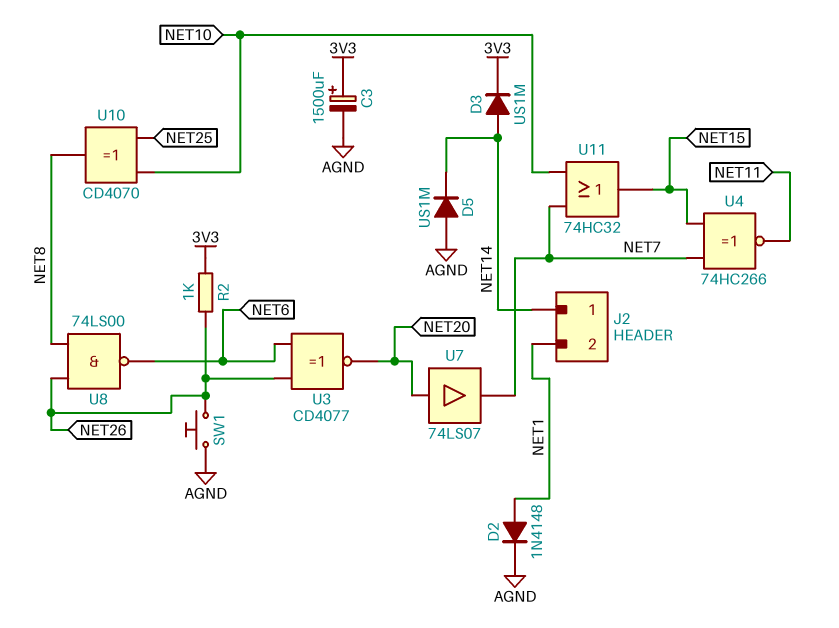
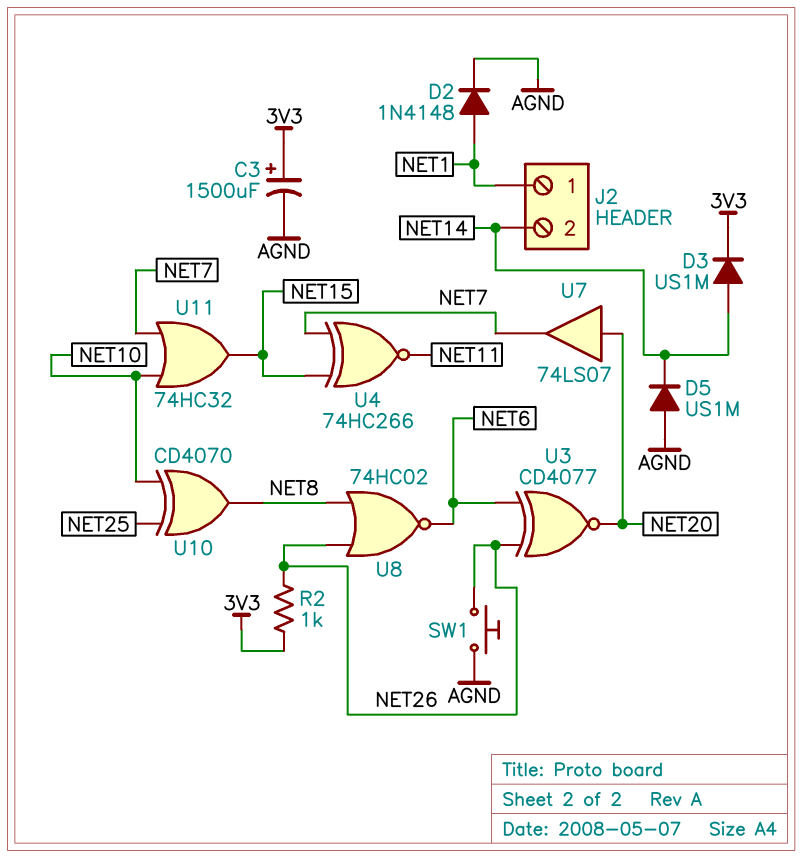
J2 pin 1: NET14 -> NET1
J2 pin 2: NET1 -> NET14
U8: NAND 74LS00 (in NET8, in NET26, out NET6) -> NOR 74HC02 (in NET8, in NET26, out NET6)

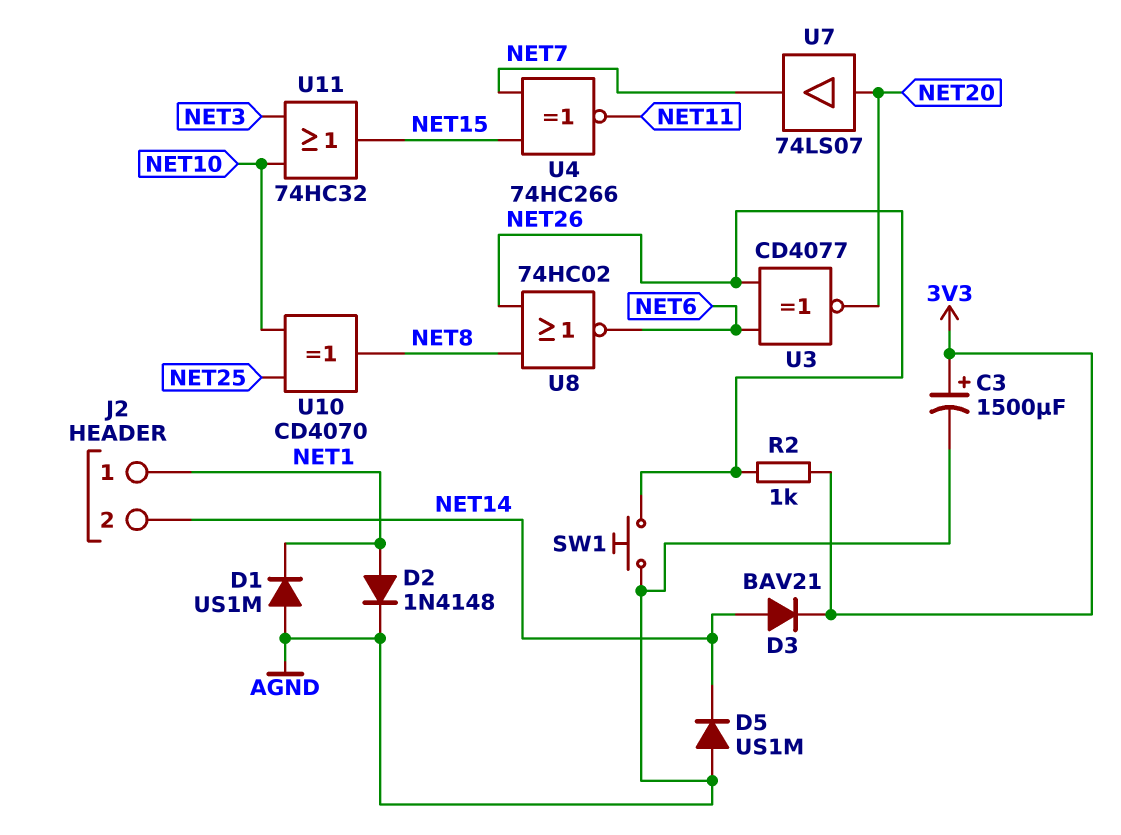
D1: none -> diode US1M (A AGND, K NET1)
D3: diode US1M (A NET14, K 3V3) -> diode BAV21 (A NET14, K 3V3)
U11: OR 74HC32 (in NET7, in NET10, out NET15) -> OR 74HC32 (in NET3, in NET10, out NET15)

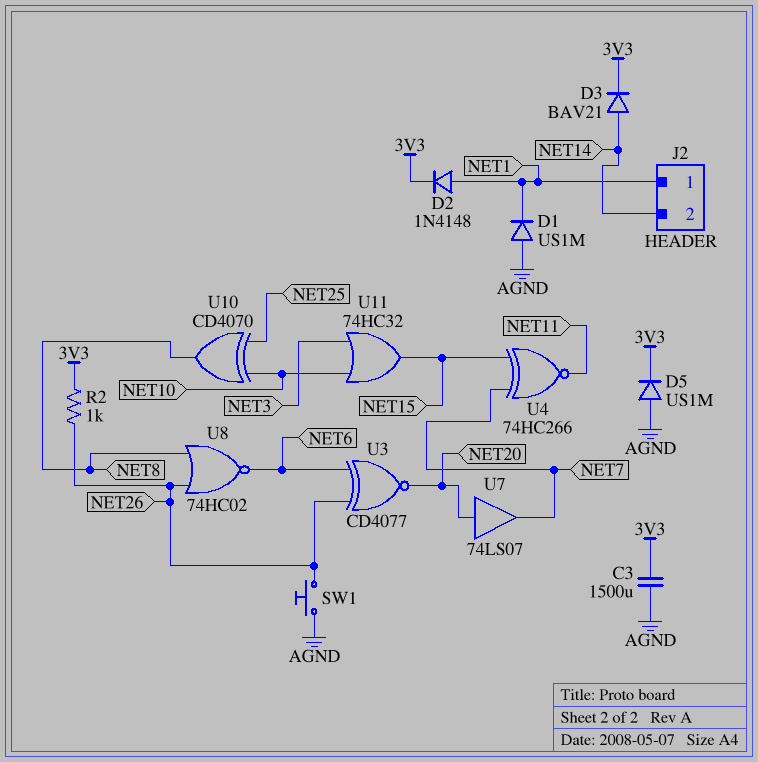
C3: 1500uF (plus 3V3, minus AGND) -> 1500uF (3V3, AGND)
D2: diode 1N4148 (A NET1, K AGND) -> diode 1N4148 (A NET1, K 3V3)
D5: diode US1M (A AGND, K NET14) -> diode US1M (A AGND, K 3V3)

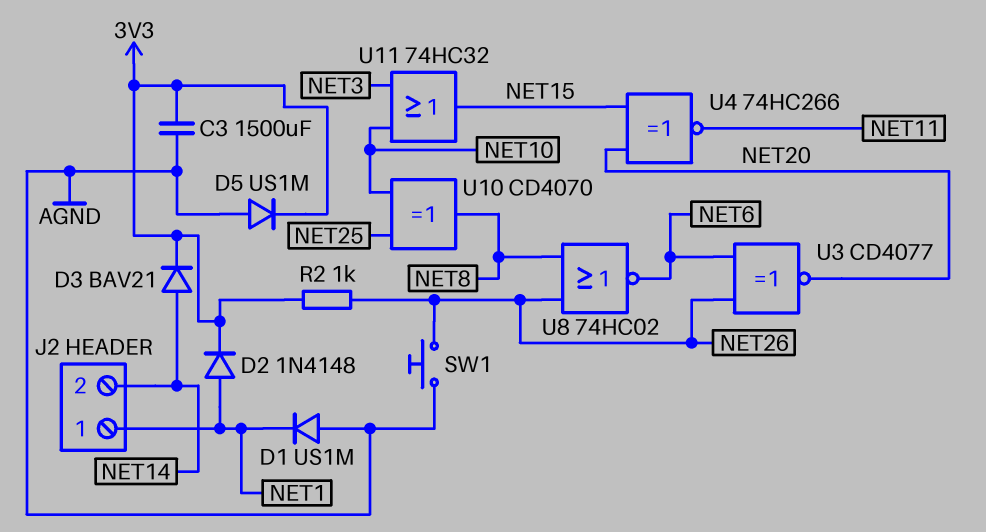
U4: XNOR 74HC266 (in NET7, in NET15, out NET11) -> XNOR 74HC266 (in NET15, in NET20, out NET11)
U7: buffer 74LS07 (in NET20, out NET7) -> none

